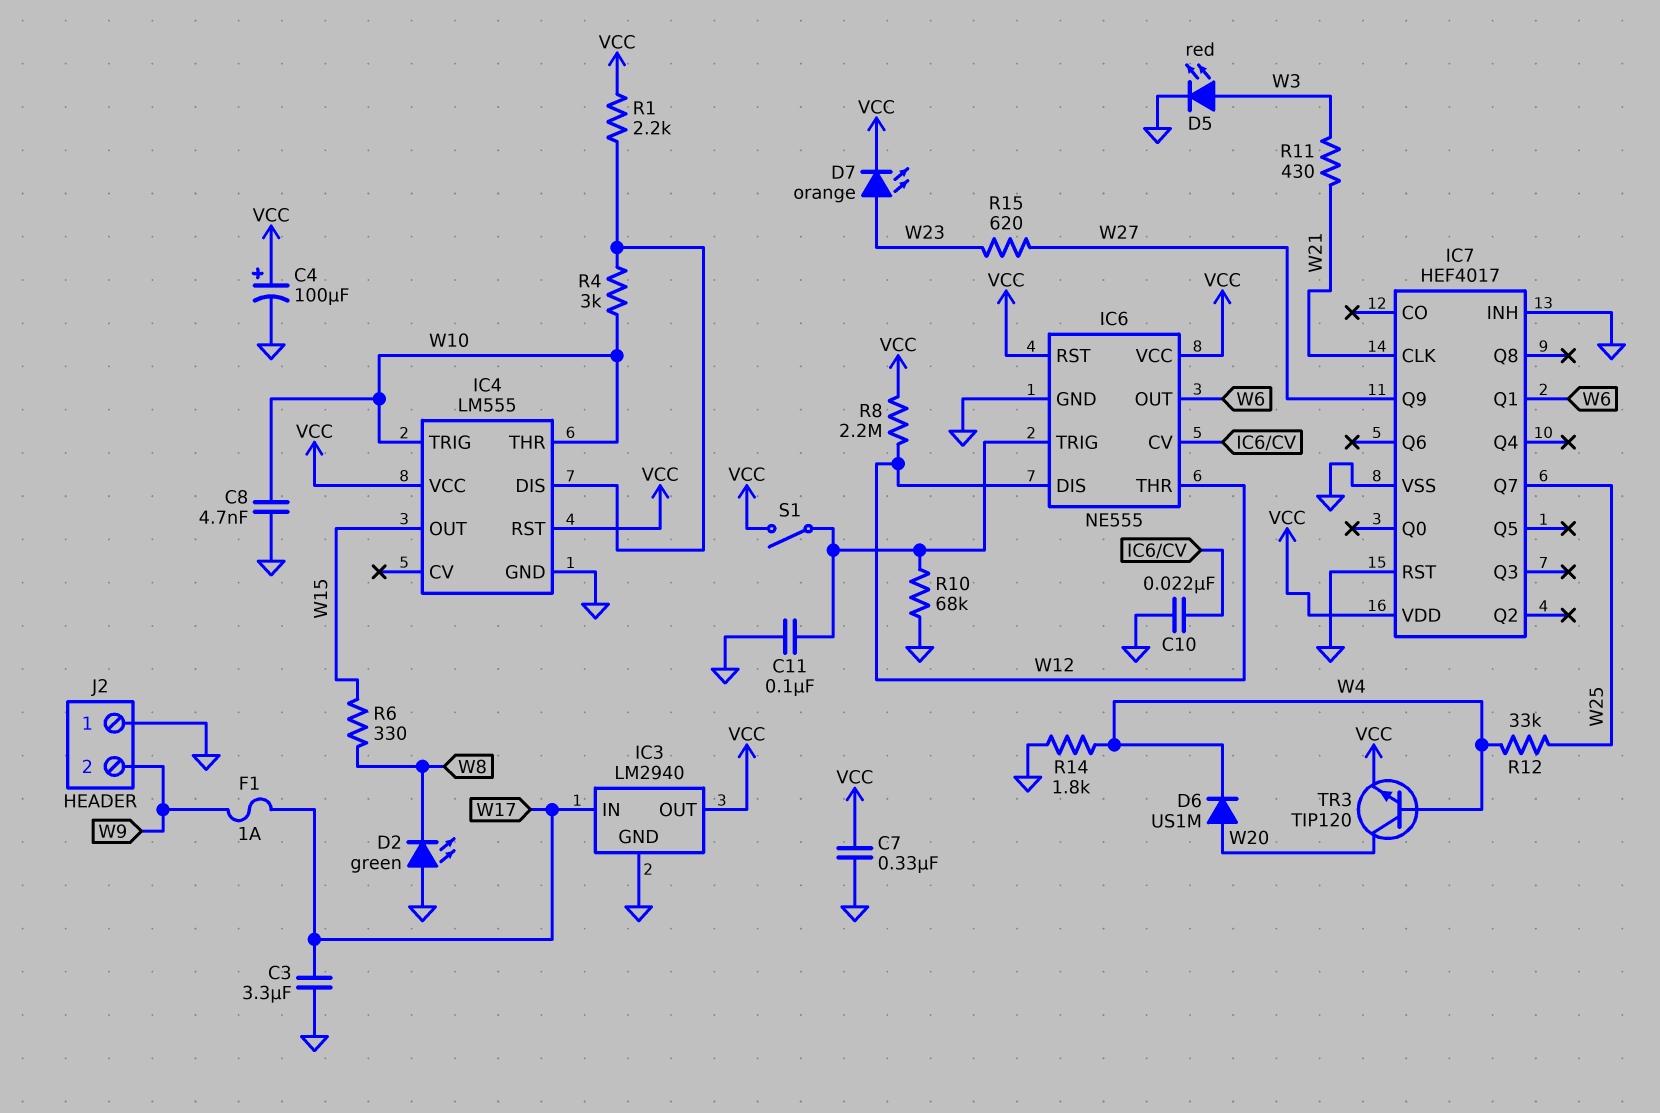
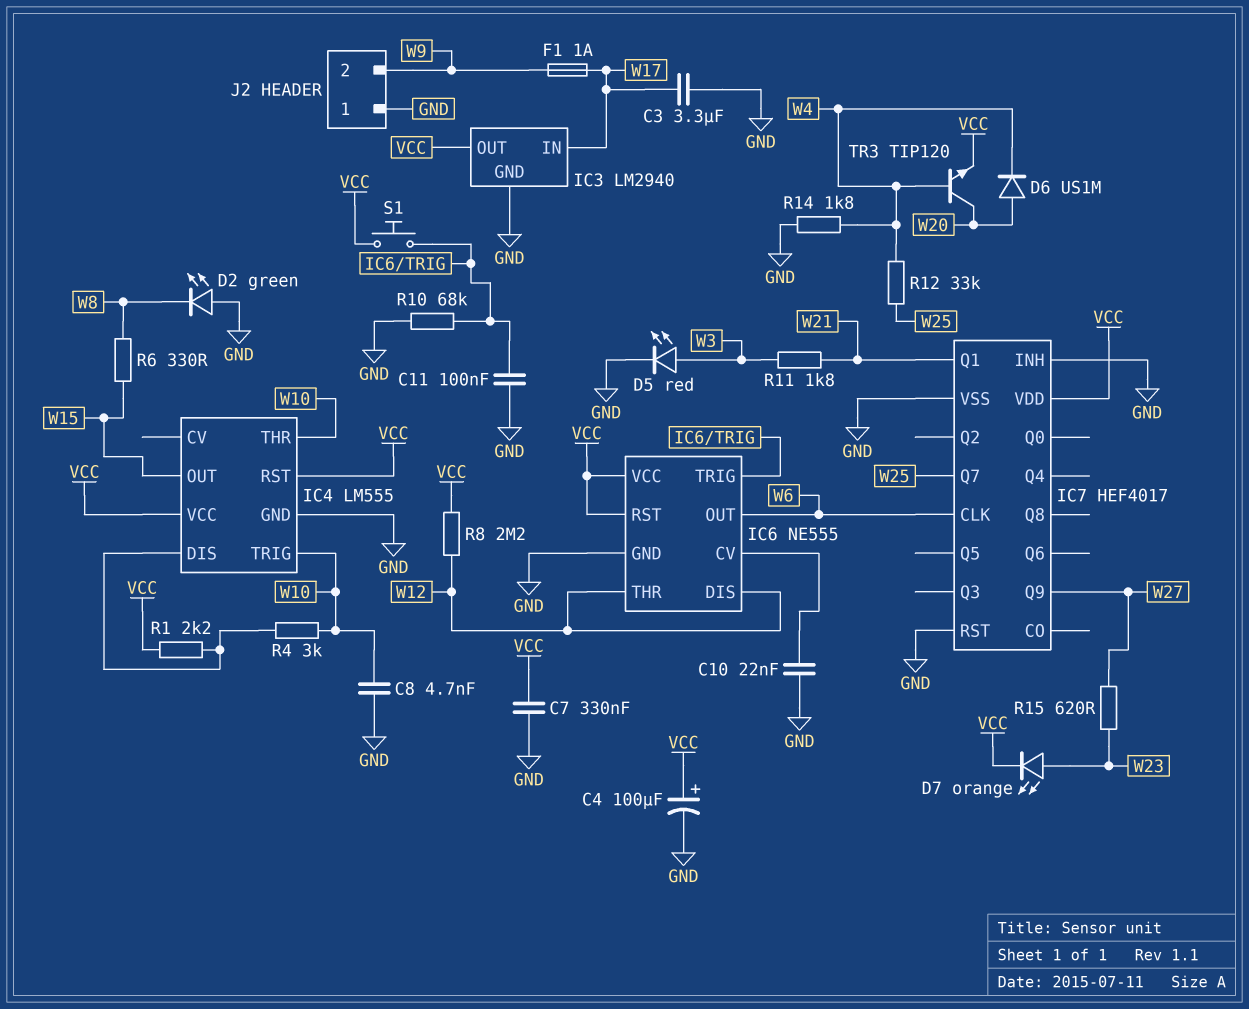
IC7 pin CLK: W21 -> W6
IC7 pin Q1: W6 -> W21
R11: 430 (W3, W21) -> 1.8k (W3, W21)
S1: switch (IC6/TRIG, VCC) -> button (IC6/TRIG, VCC)

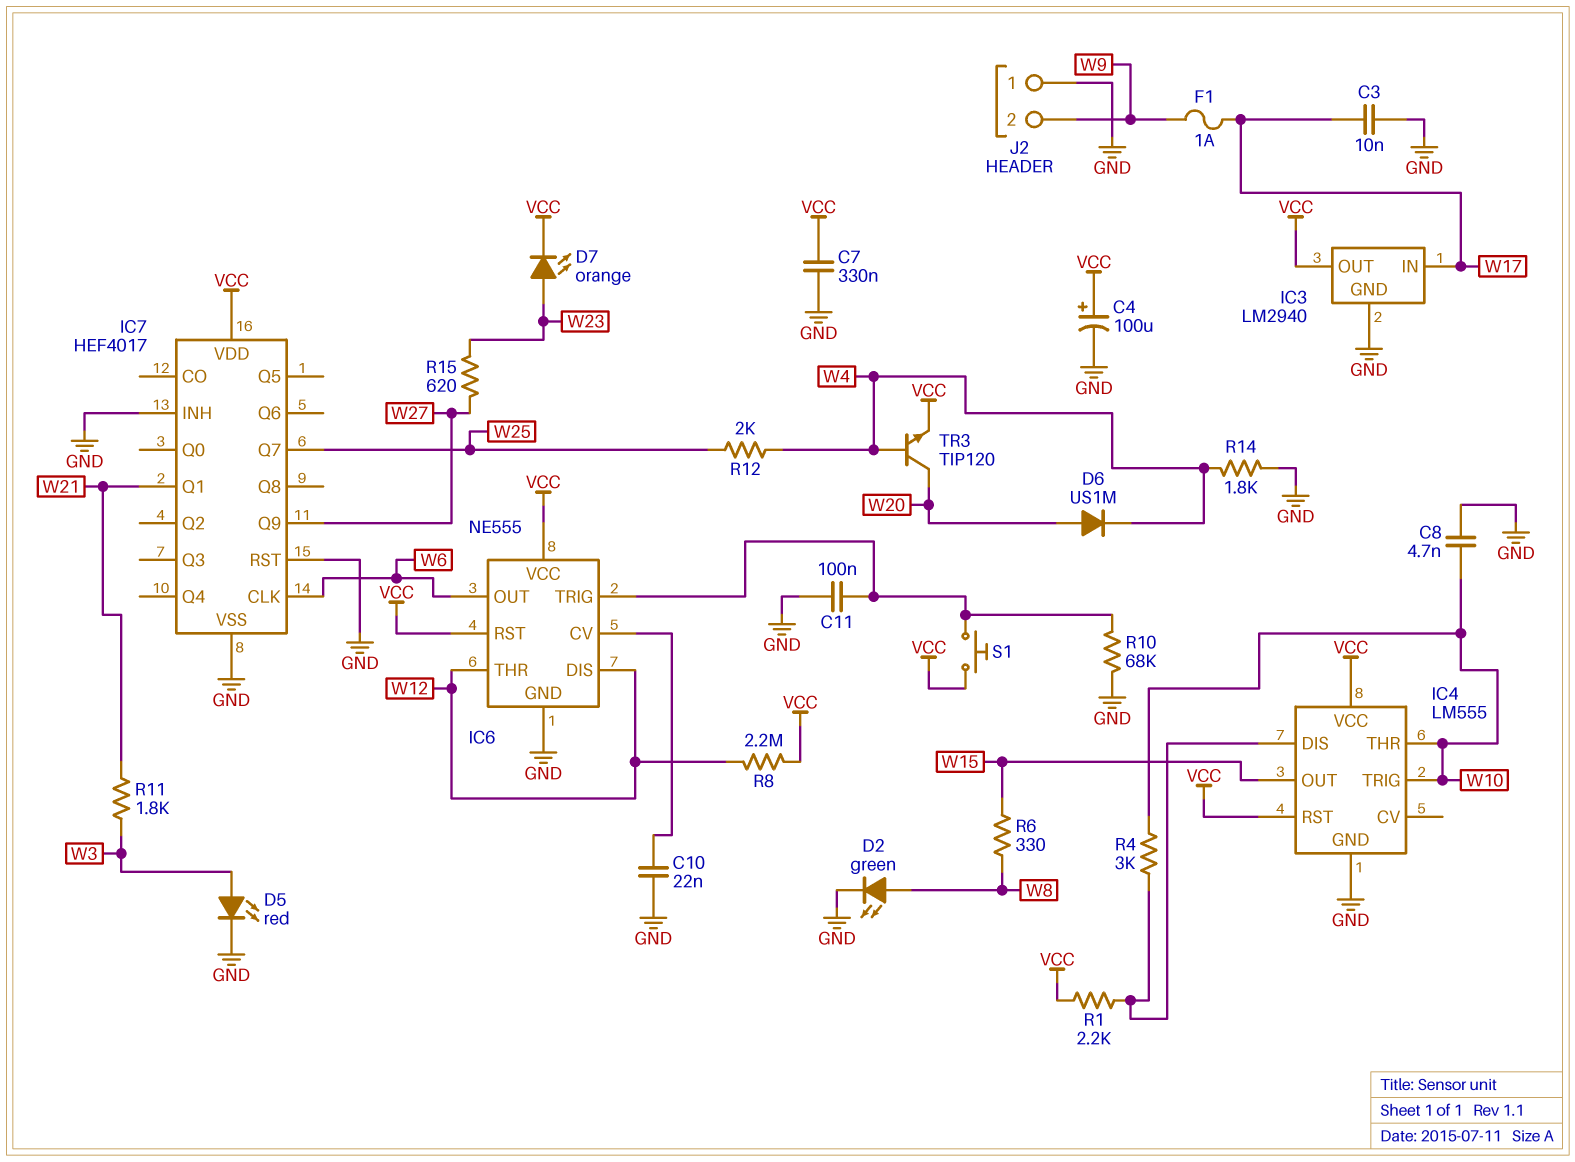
C3: 3.3uF (GND, W17) -> 10nF (GND, W17)
D2: LED green (A GND, K W8) -> LED green (A W8, K GND)
R12: 33k (W4, W25) -> 2k (W4, W25)

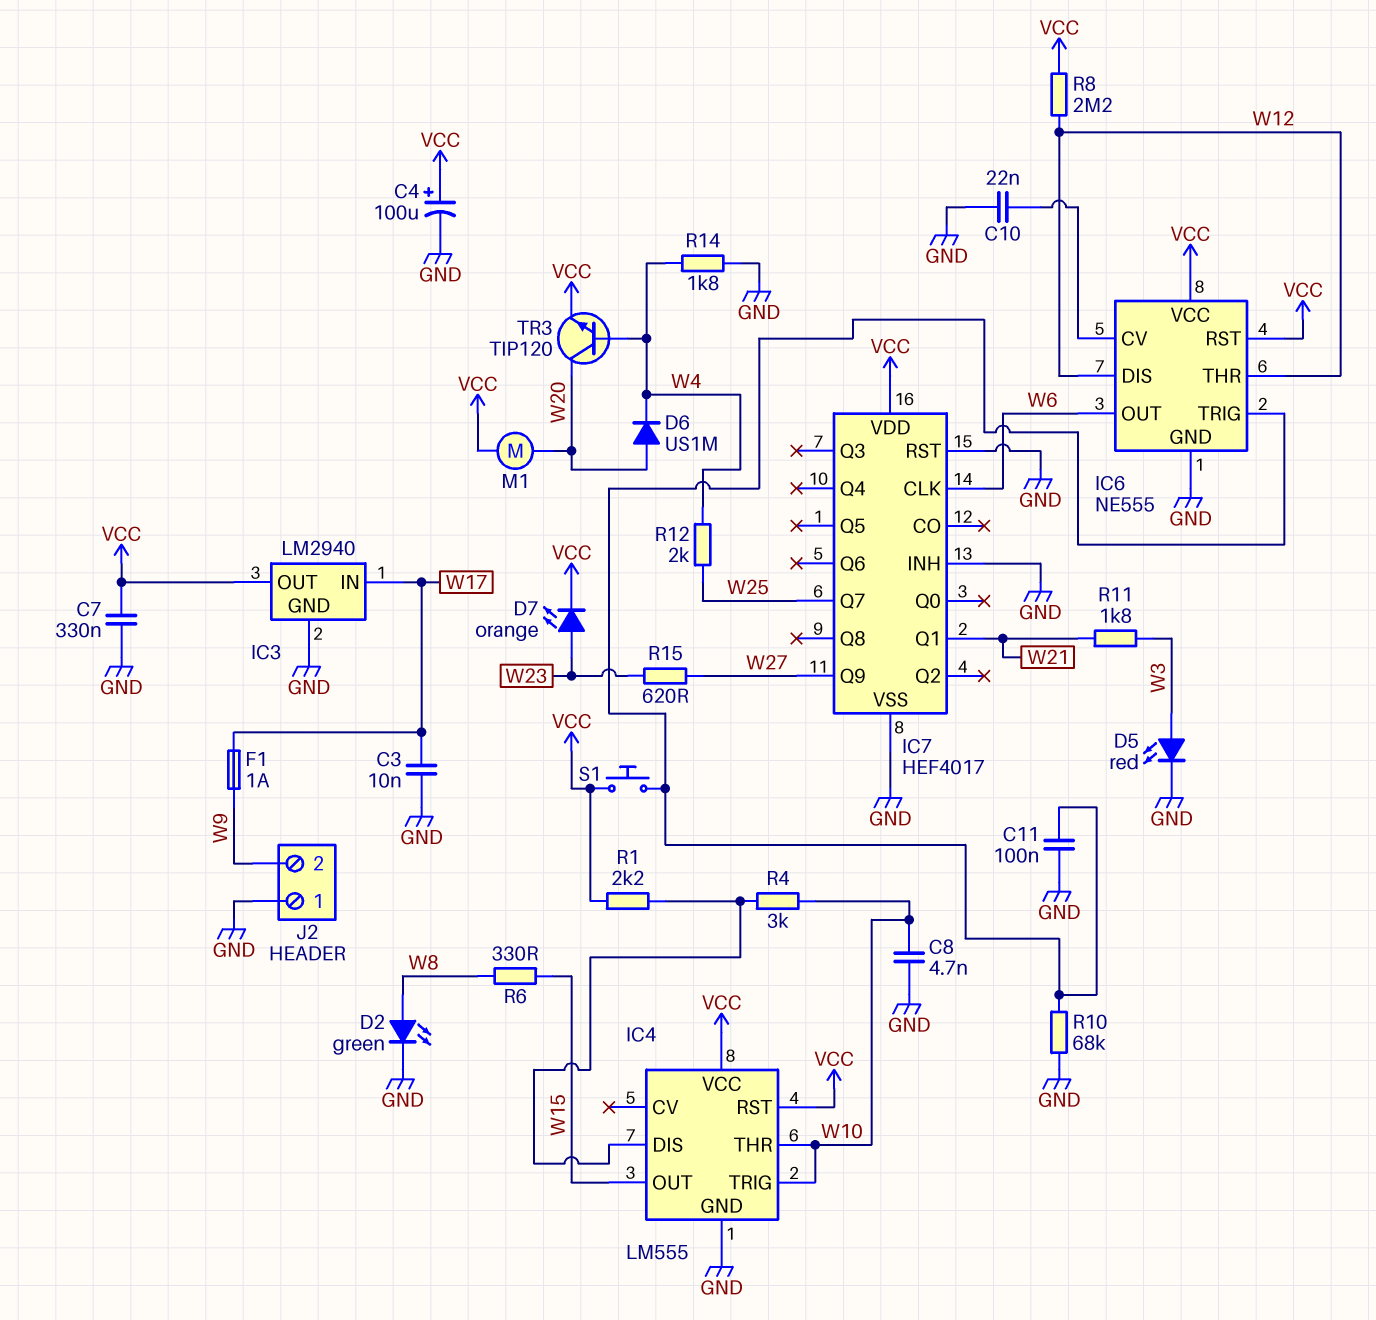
M1: none -> motor (VCC, W20)

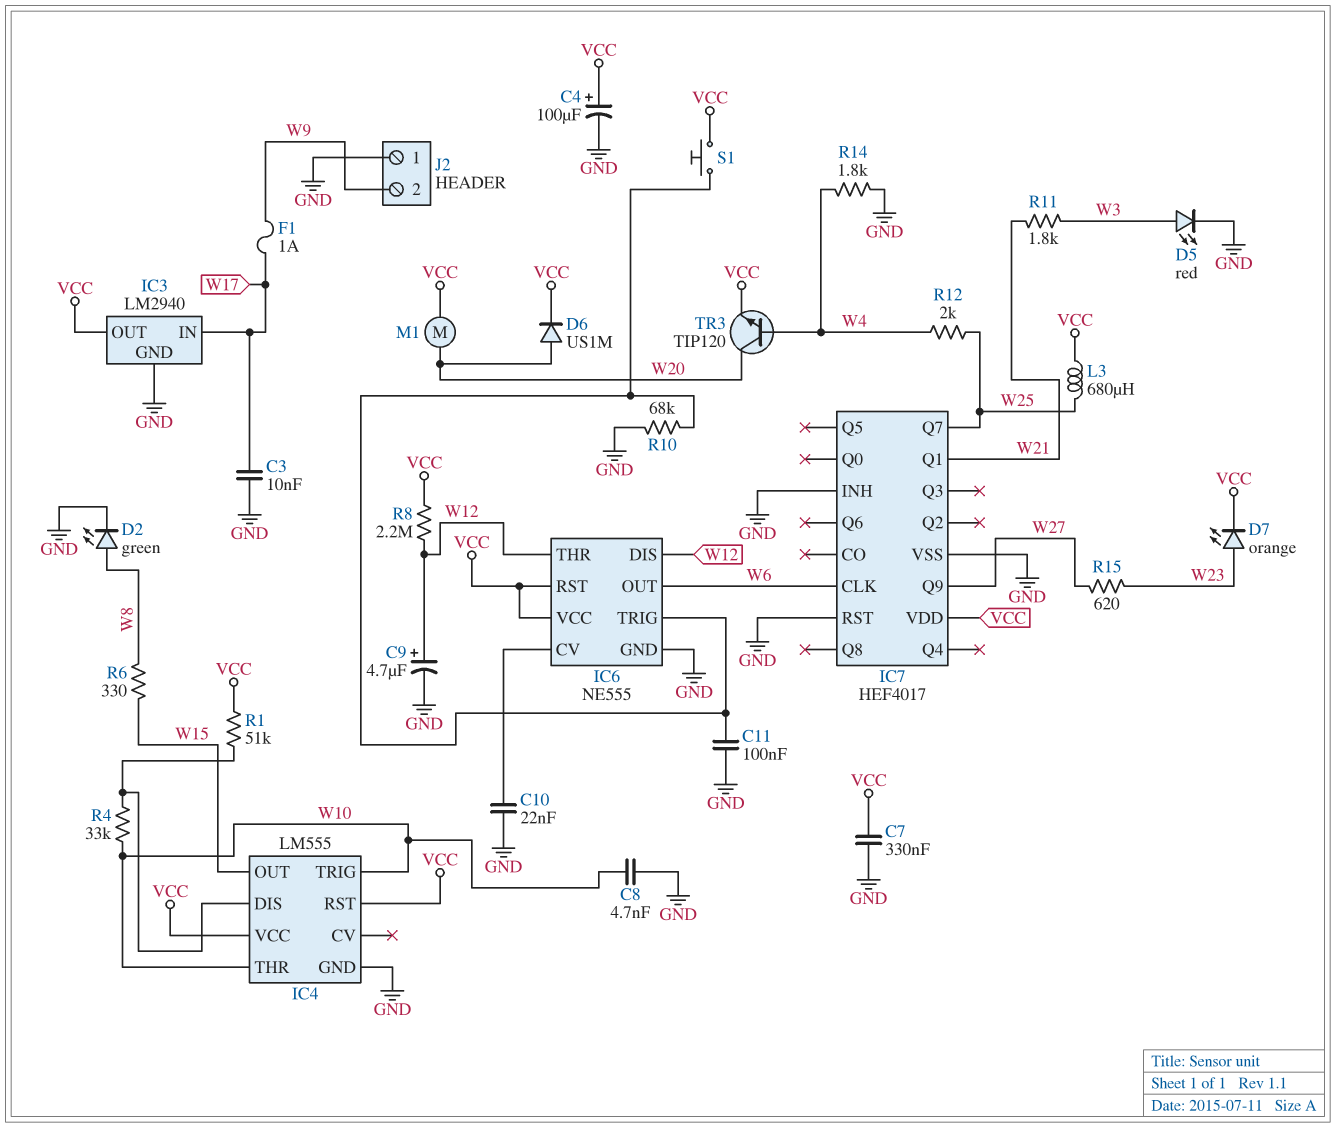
C9: none -> 4.7uF (plus W12, minus GND)
D6: diode US1M (A W20, K W4) -> diode US1M (A W20, K VCC)
L3: none -> 680uH (VCC, W25)
R1: 2.2k (IC4/DIS, VCC) -> 51k (IC4/DIS, VCC)
R4: 3k (IC4/DIS, W10) -> 33k (IC4/DIS, W10)

